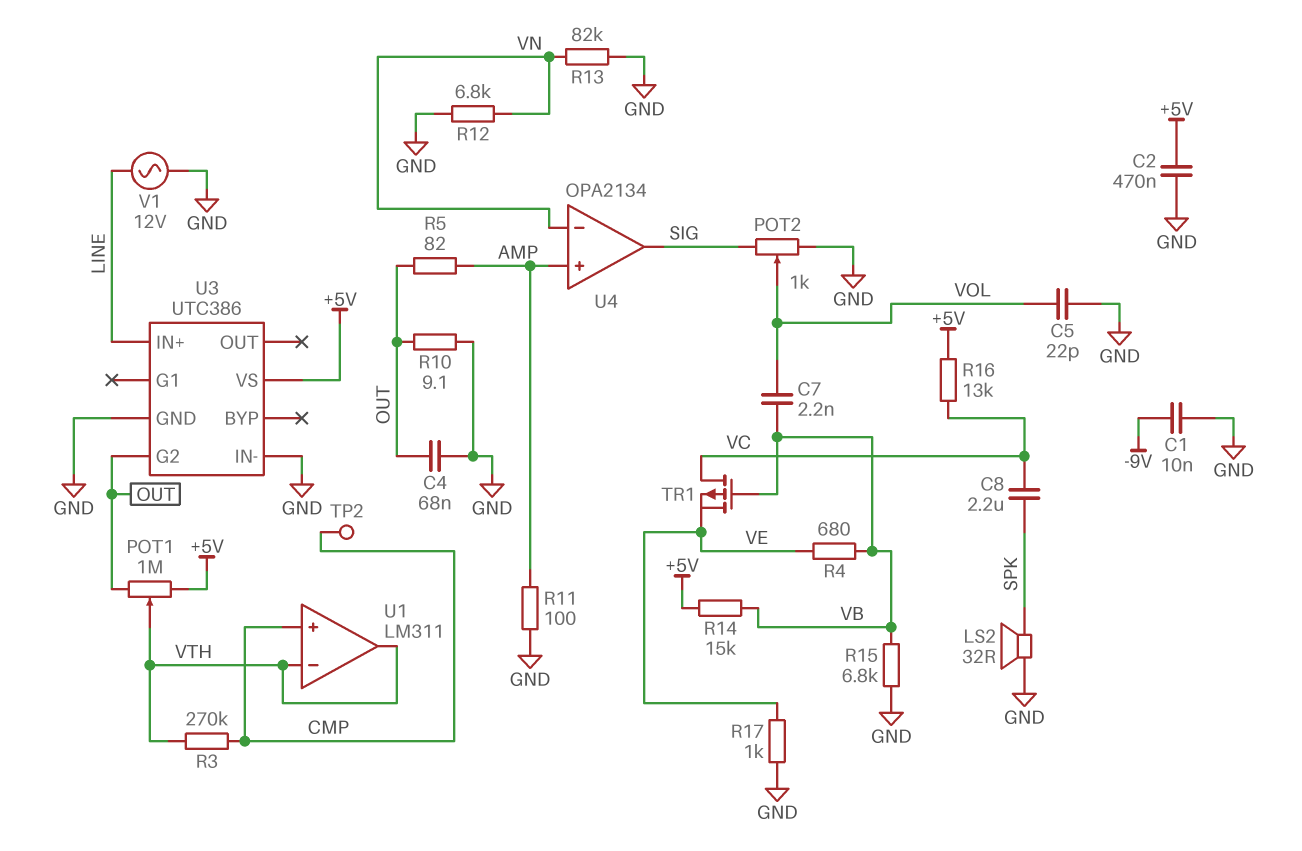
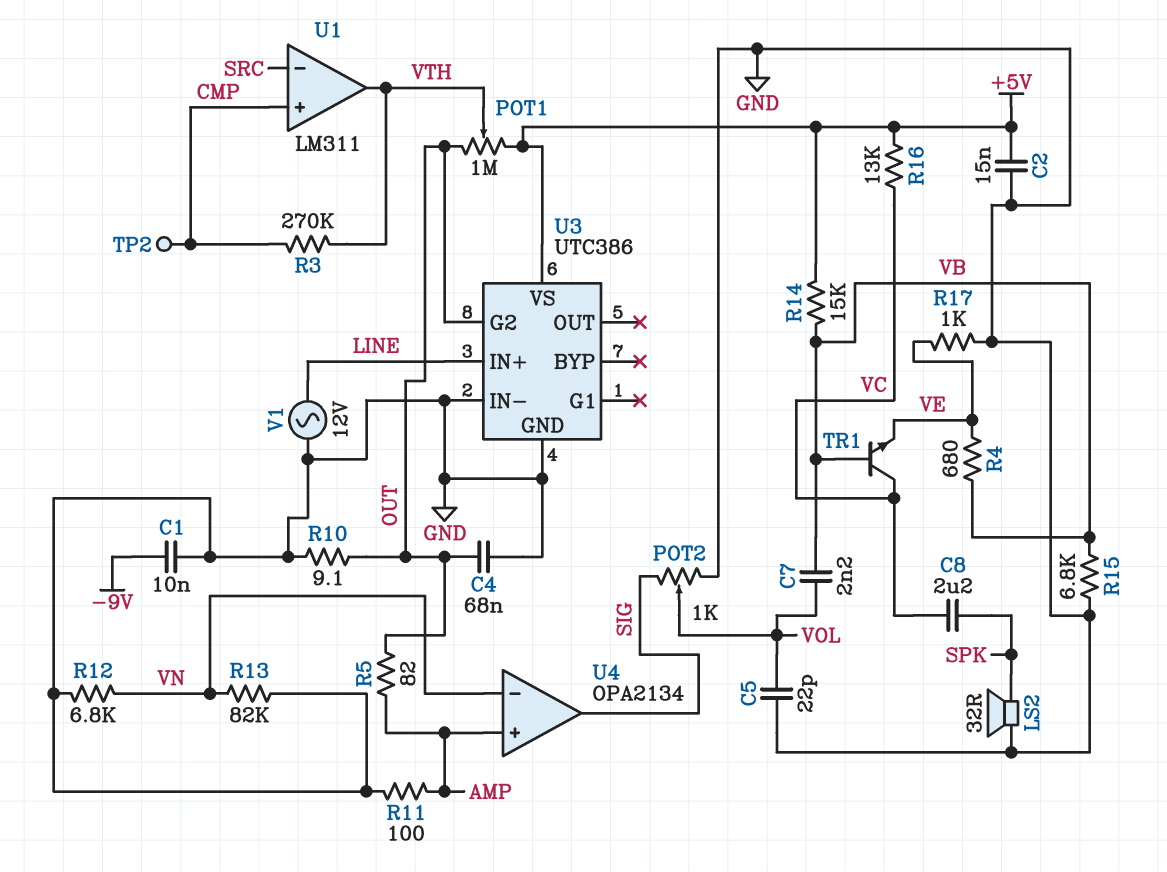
C2: 470nF (+5V, GND) -> 15nF (+5V, GND)
TR1: PMOS (G VB, D VC, S VE) -> NPN (B VB, C VC, E VE)
U1 pin in-: VTH -> SRC

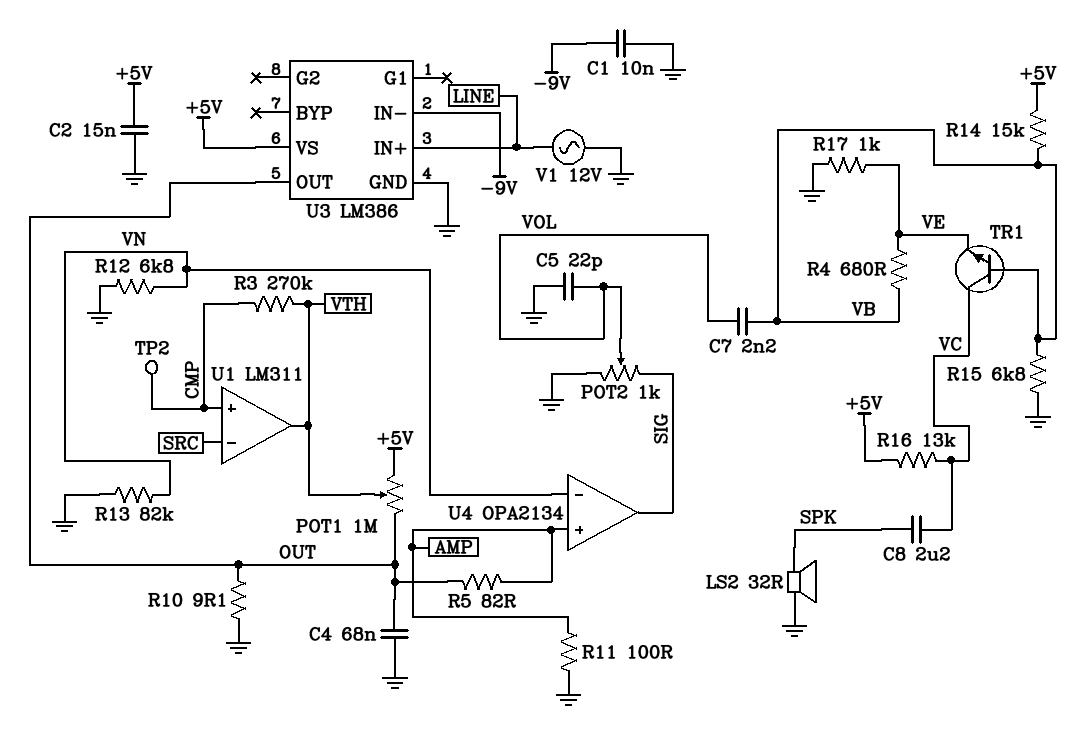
U3: UTC386 -> LM386
U3 pin G2: OUT -> none
U3 pin IN-: GND -> -9V
U3 pin OUT: none -> OUT

